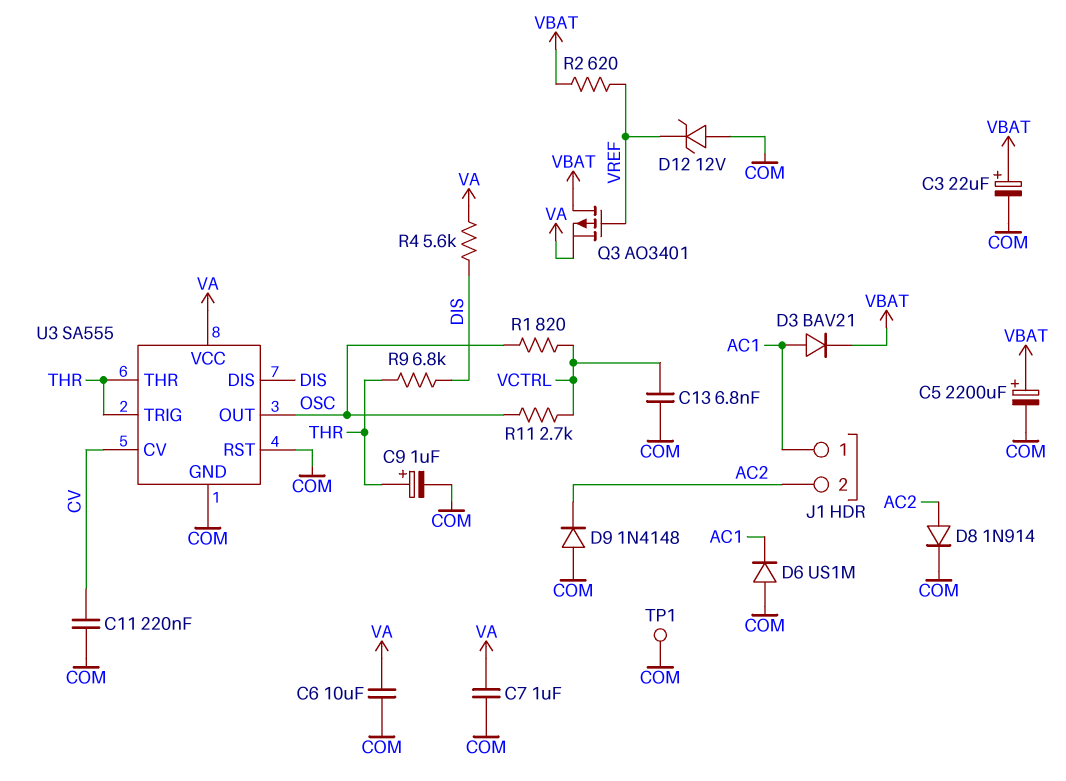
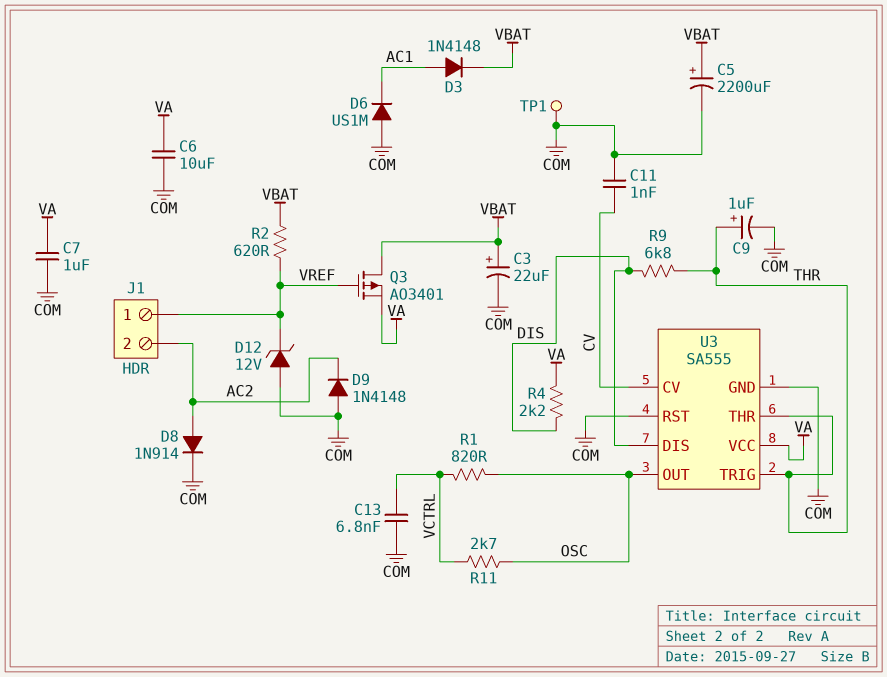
C11: 220nF (COM, CV) -> 1nF (COM, CV)
D3: diode BAV21 (A AC1, K VBAT) -> diode 1N4148 (A AC1, K VBAT)
J1 pin 1: AC1 -> VREF
R4: 5.6k (DIS, VA) -> 2.2k (DIS, VA)

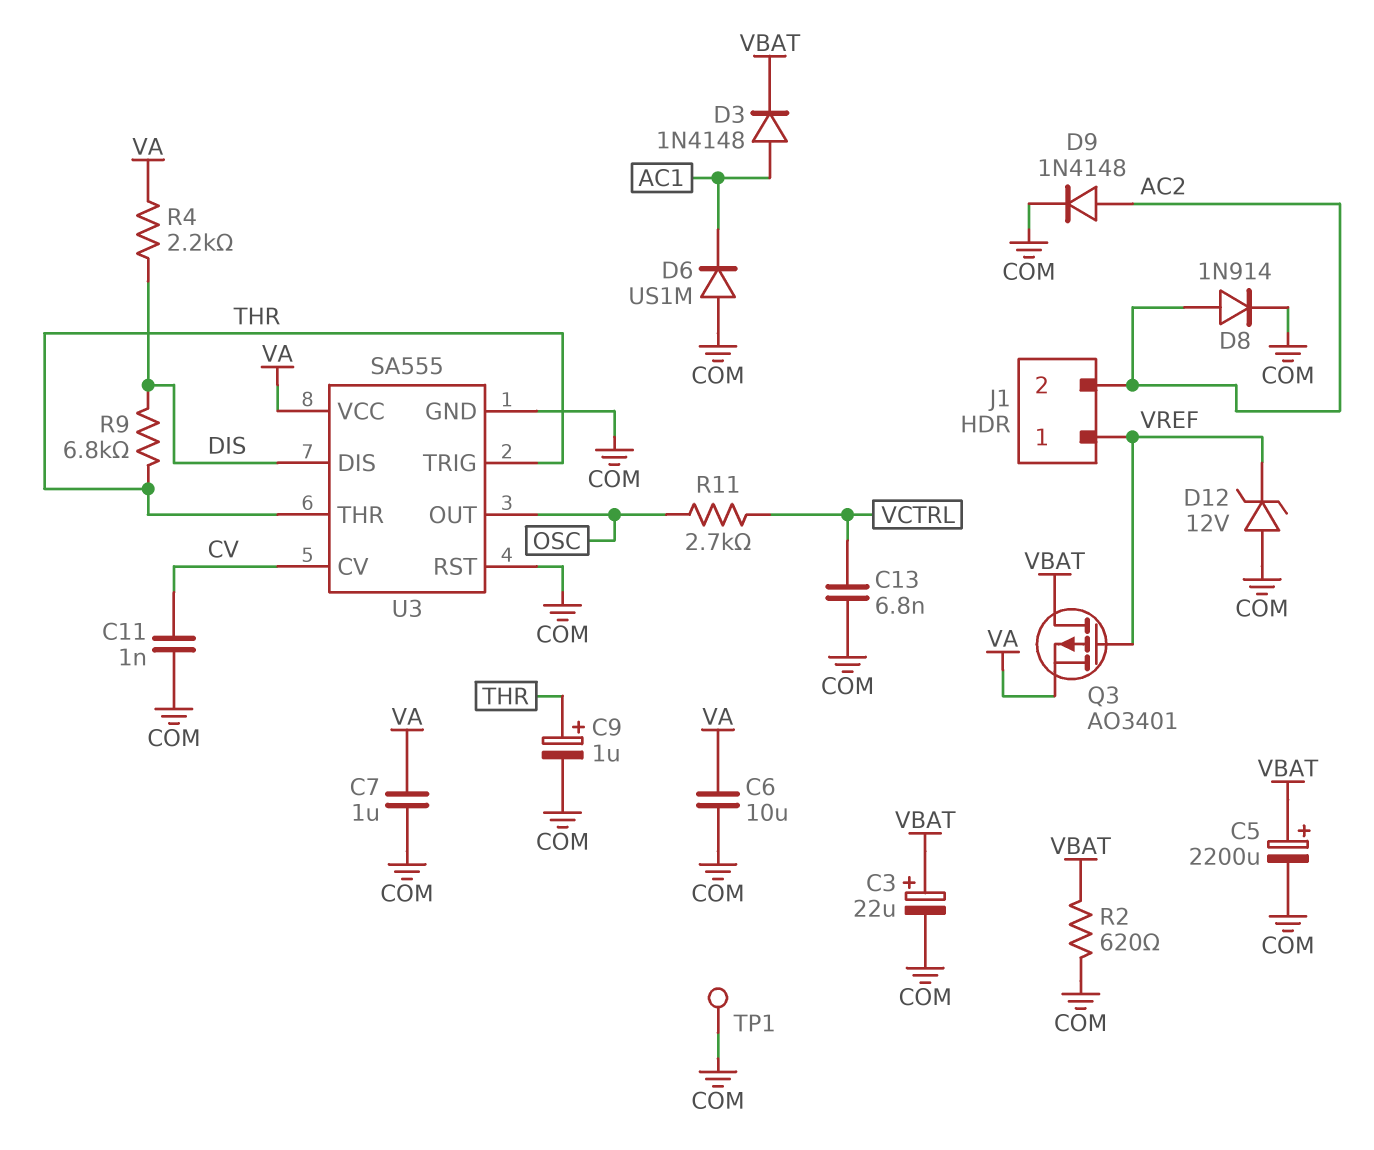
D9: diode 1N4148 (A COM, K AC2) -> diode 1N4148 (A AC2, K COM)
R1: 820 (OSC, VCTRL) -> none
R2: 620 (VBAT, VREF) -> 620 (COM, VBAT)

